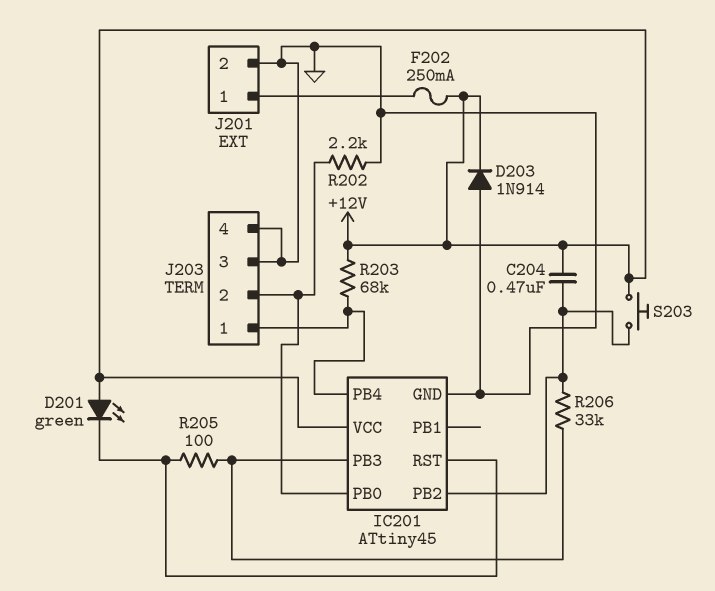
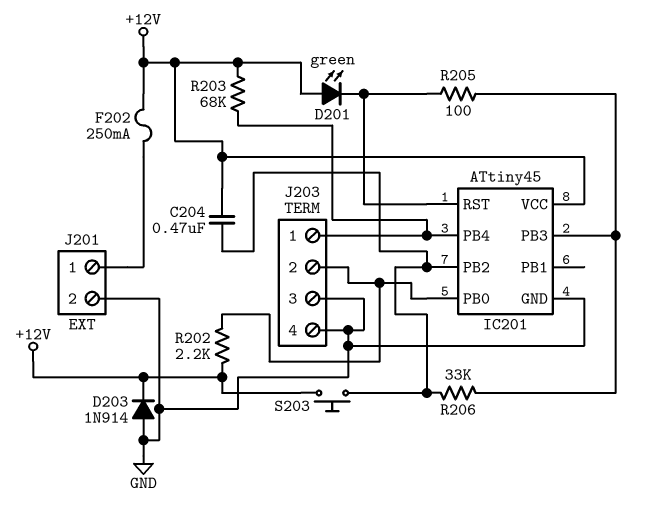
R202: 2.2k (GND, IC201/PB0) -> 2.2k (+12V, IC201/PB0)

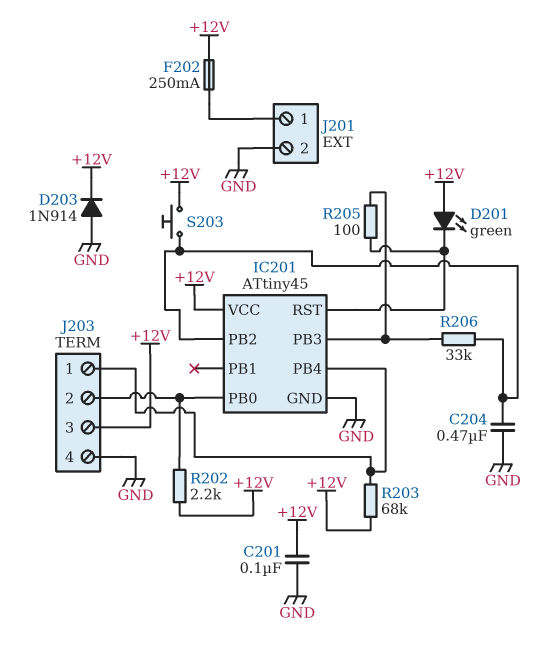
C201: none -> 100nF (+12V, GND)
C204: 470nF (+12V, IC201/PB2) -> 470nF (GND, IC201/PB2)
J203 pin 3: GND -> +12V

